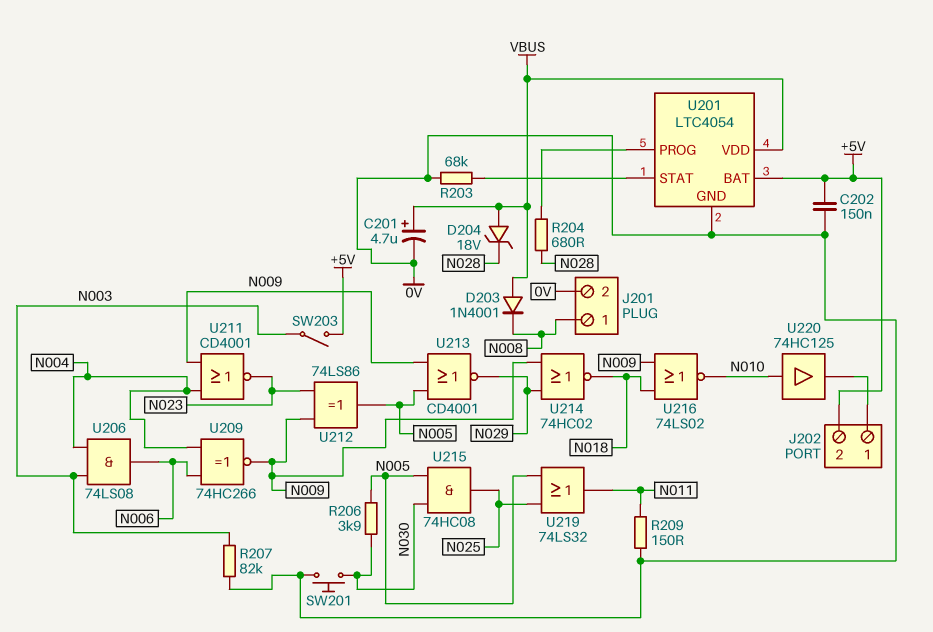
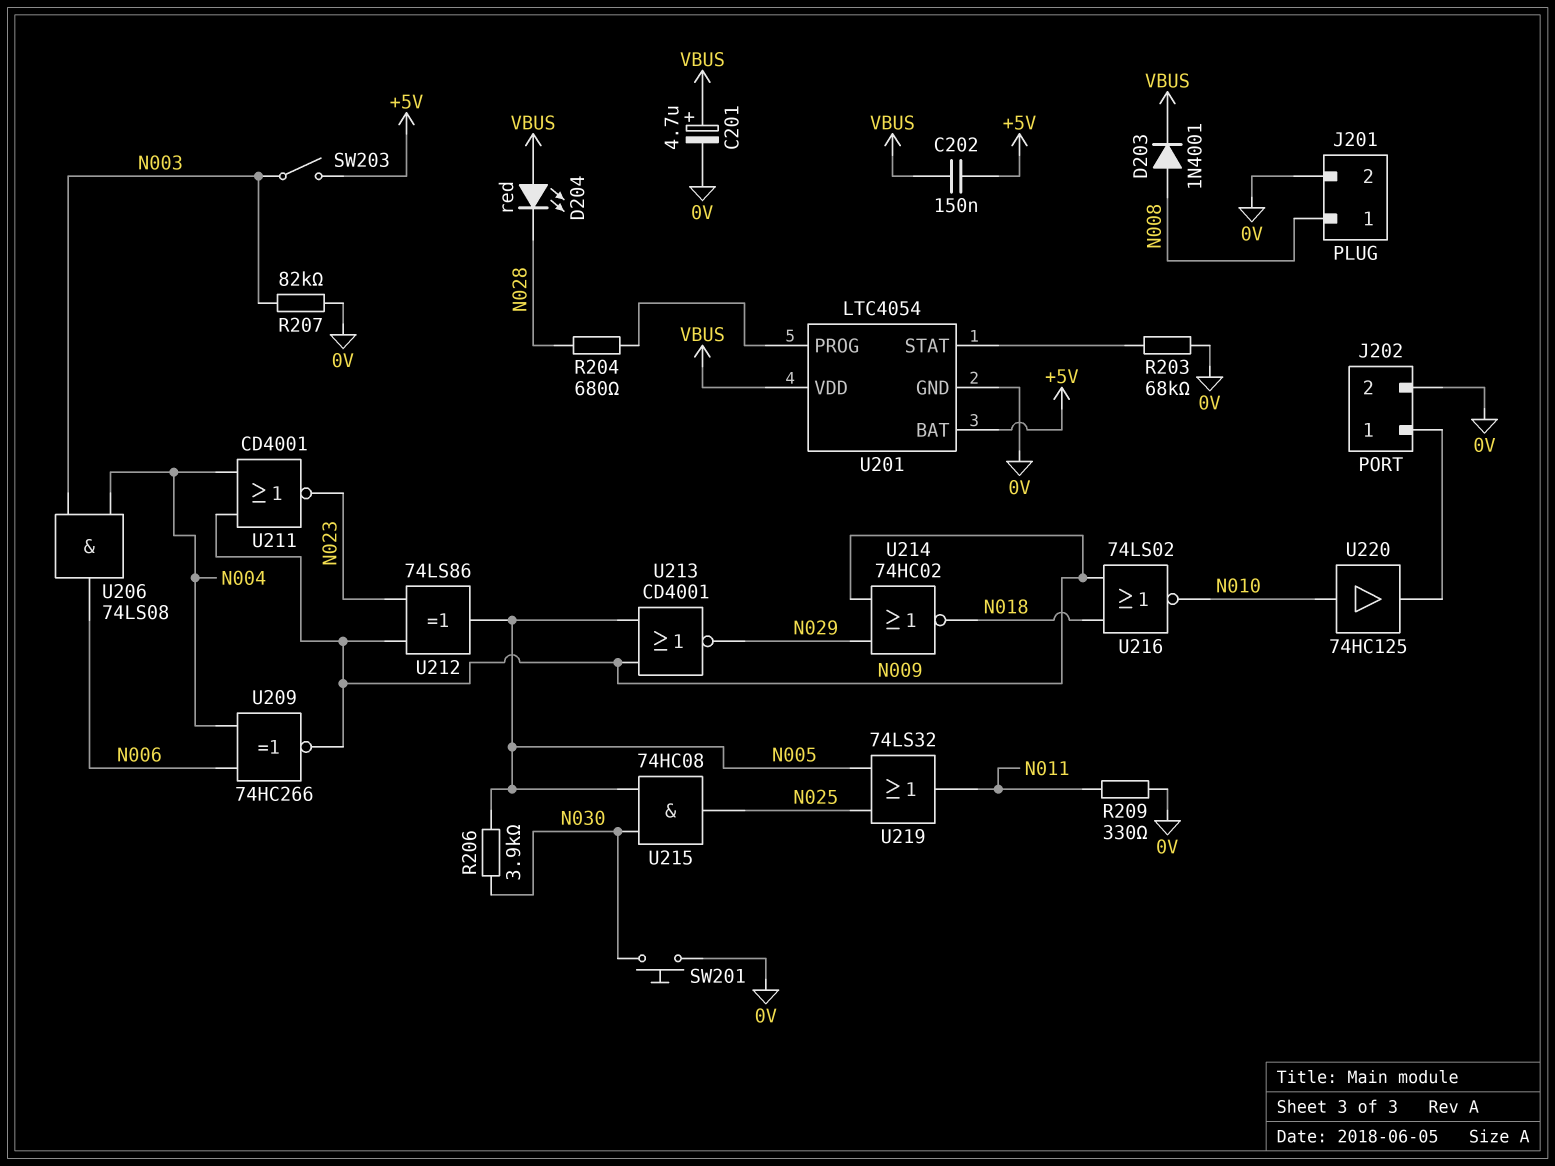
C202: 150nF (+5V, 0V) -> 150nF (+5V, VBUS)
D203: diode 1N4001 (A VBUS, K N008) -> diode 1N4001 (A N008, K VBUS)
D204: zener 18V (A VBUS, K N028) -> LED red (A VBUS, K N028)
J202 pin 2: +5V -> 0V
R209: 150 (0V, N011) -> 330 (0V, N011)

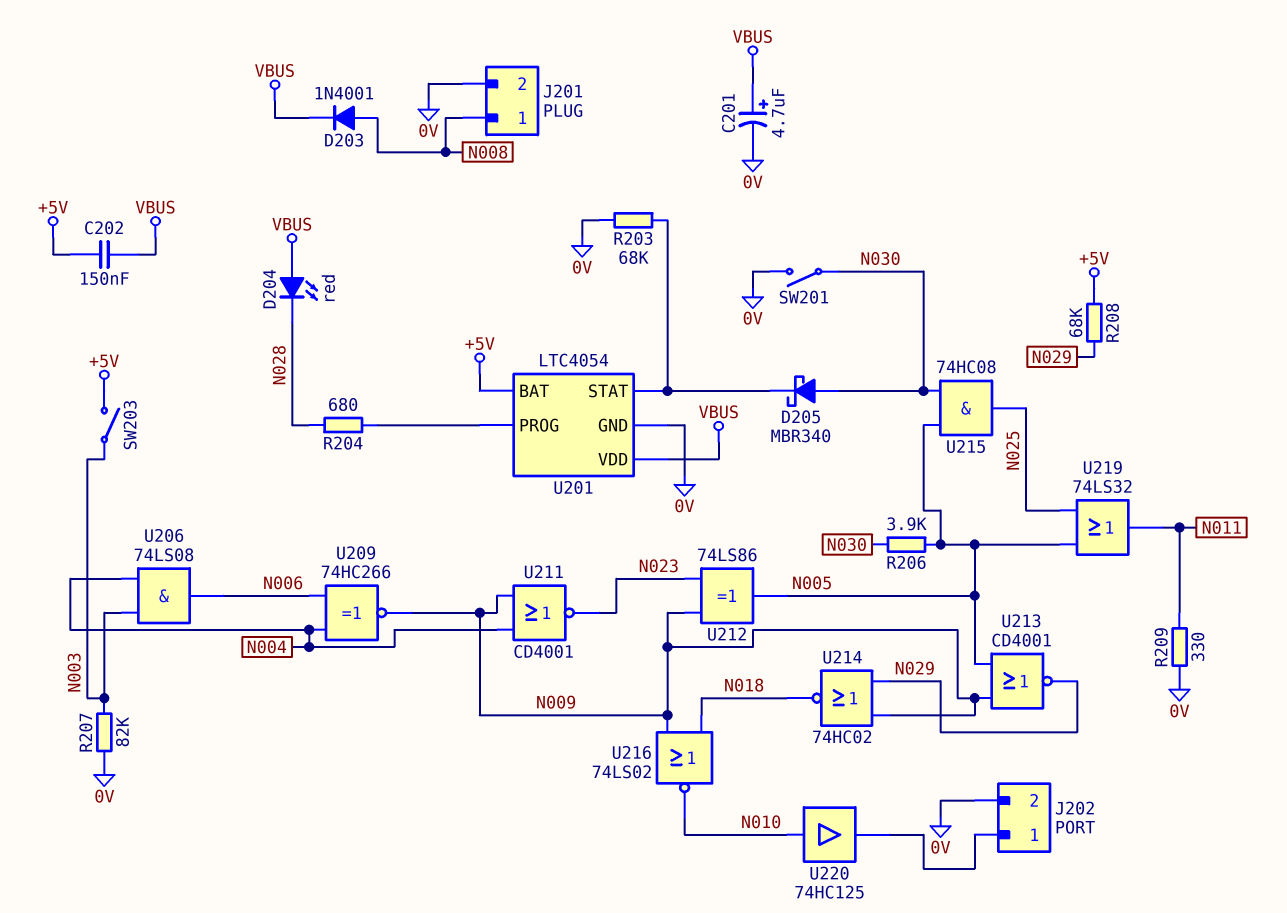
D205: none -> schottky MBR340 (A N030, K U201/STAT)
R208: none -> 68k (+5V, N029)
SW201: button (0V, N030) -> switch (0V, N030)

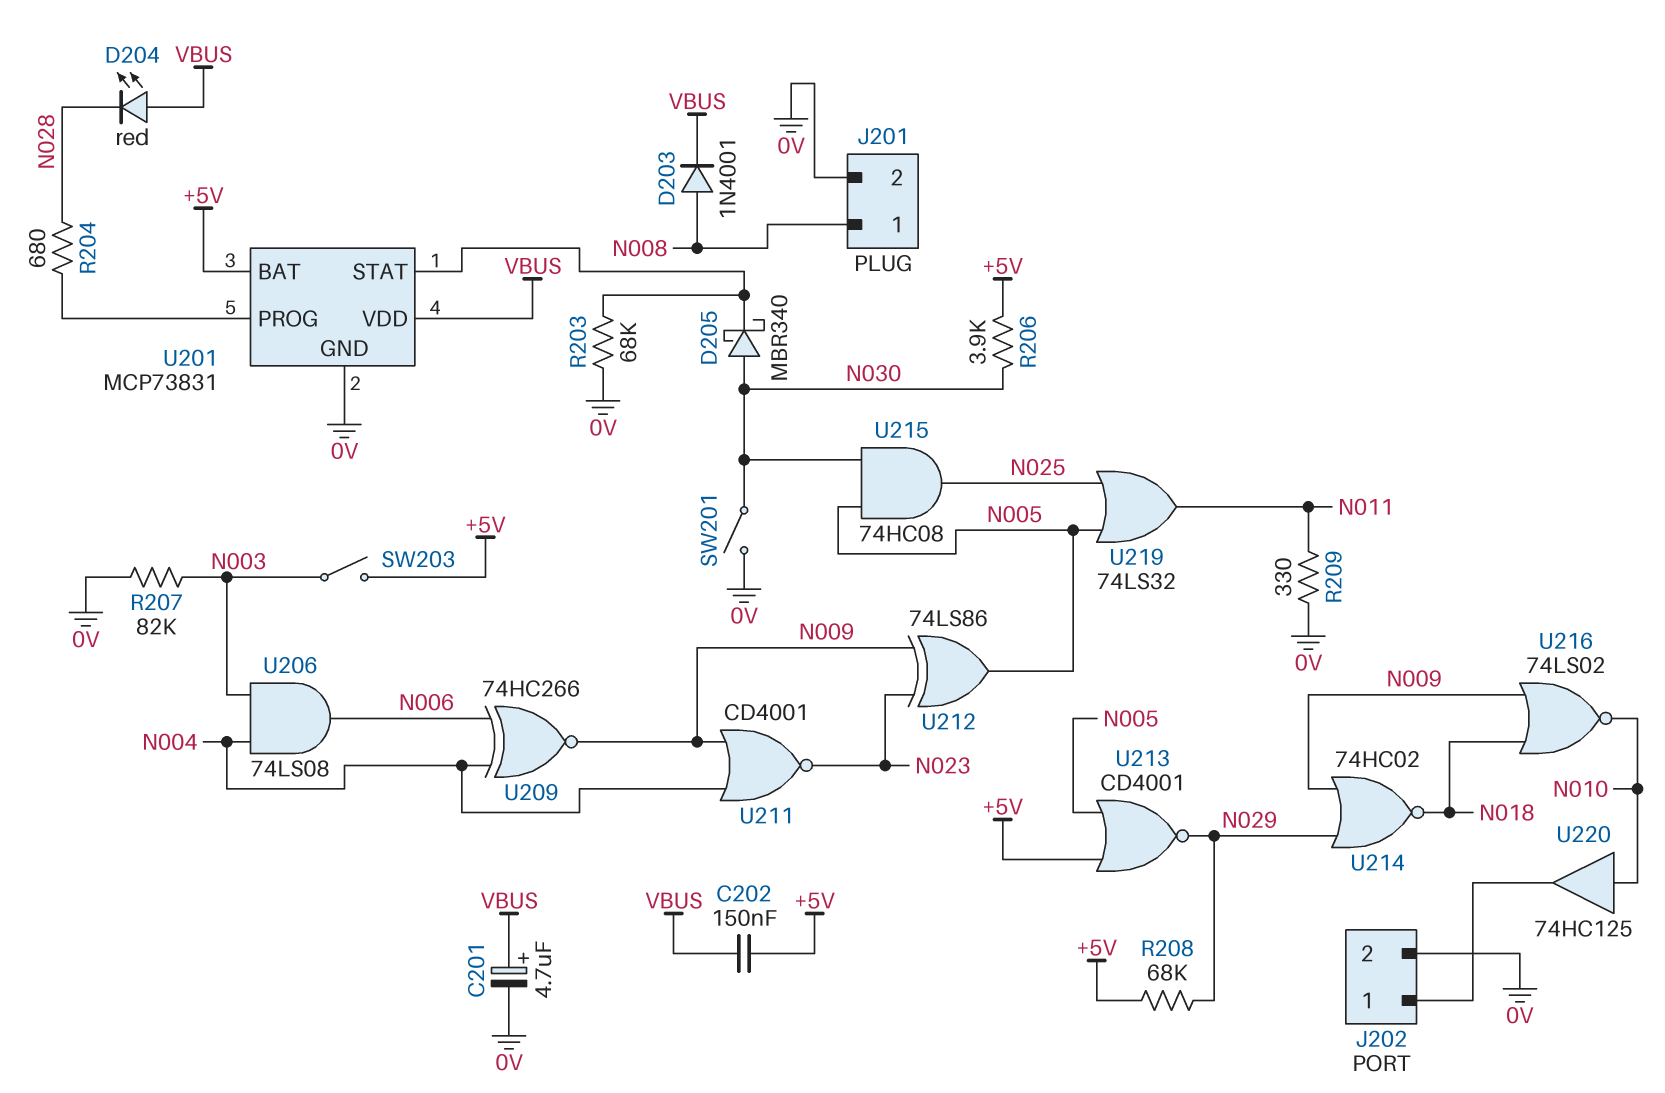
R206: 3.9k (N005, N030) -> 3.9k (+5V, N030)
U201: LTC4054 -> MCP73831
U213: NOR CD4001 (in N005, in N009, out N029) -> NOR CD4001 (in +5V, in N005, out N029)

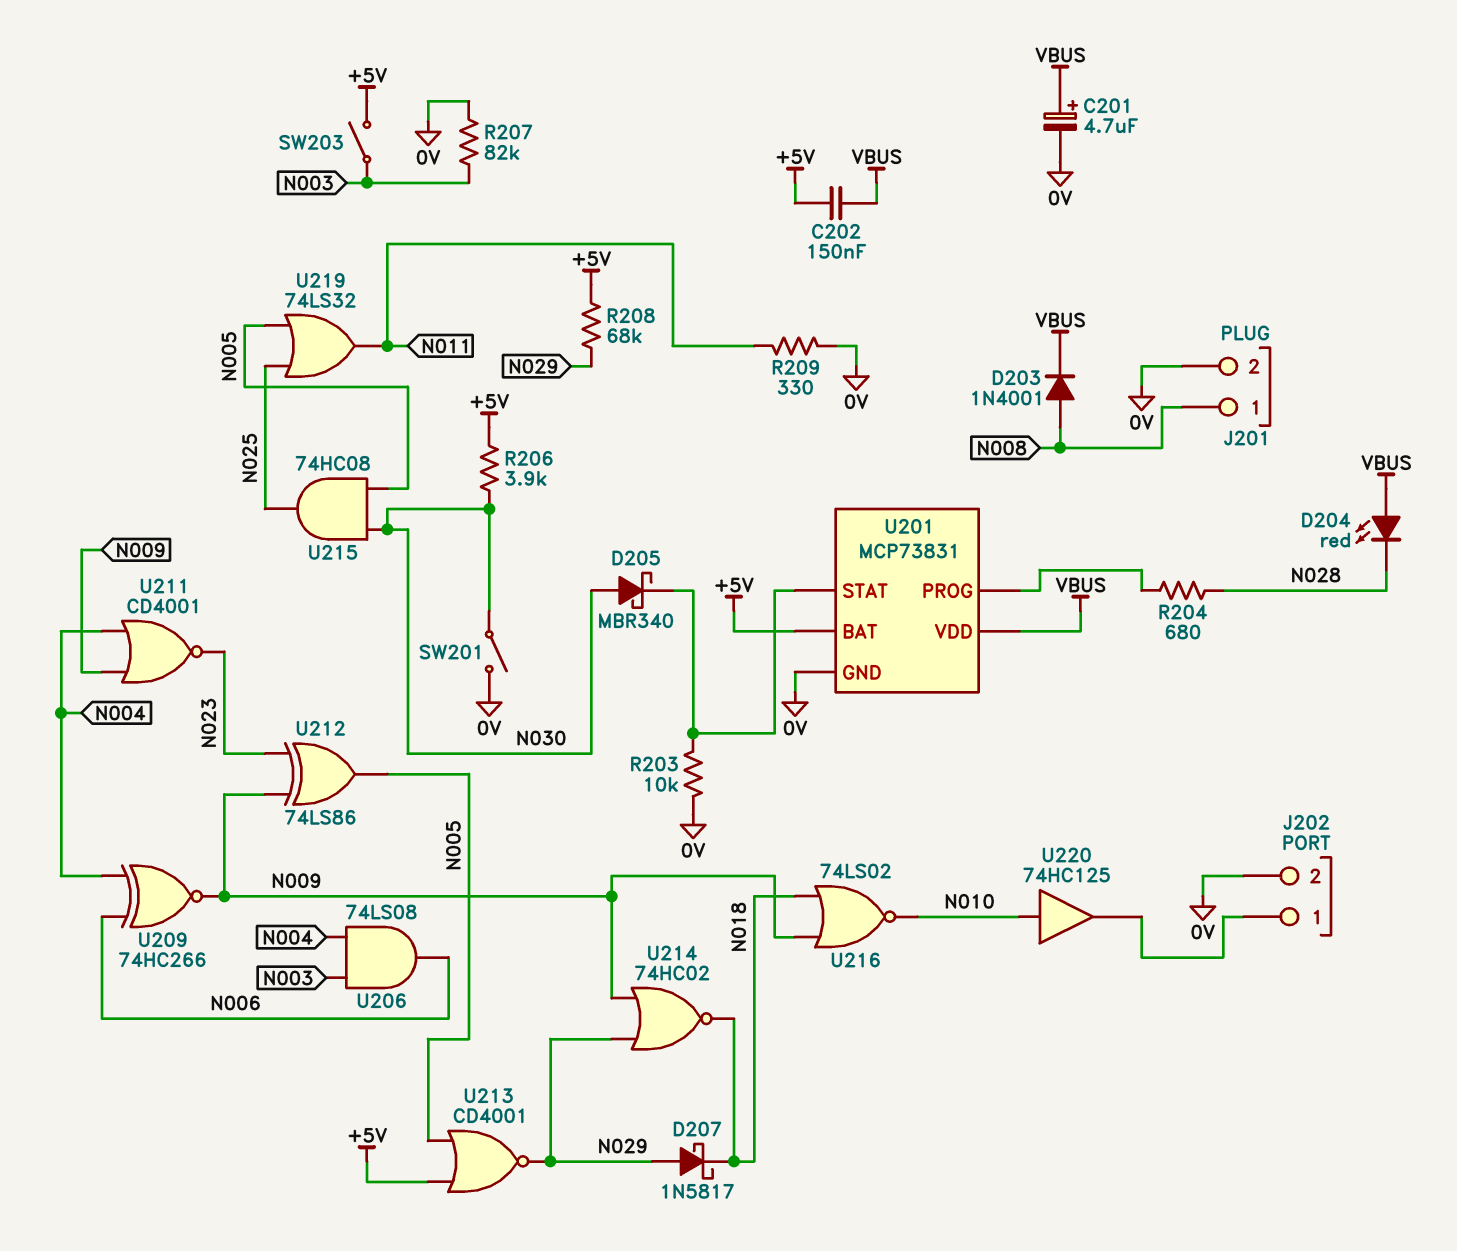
D207: none -> schottky 1N5817 (A N029, K N018)
R203: 68k (0V, U201/STAT) -> 10k (0V, U201/STAT)

